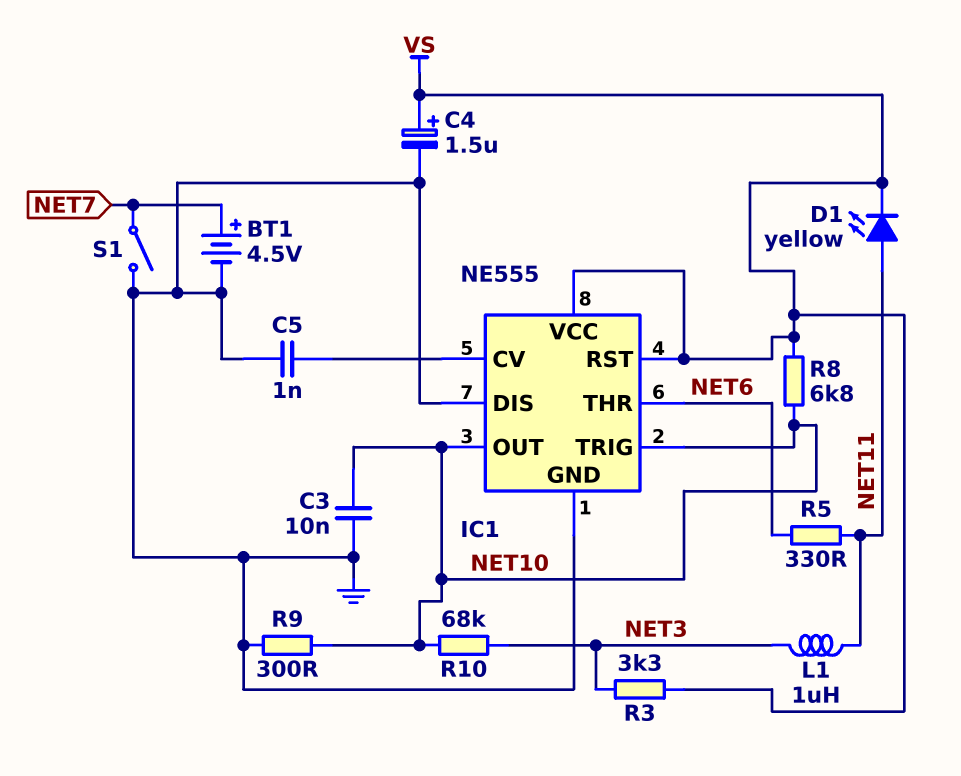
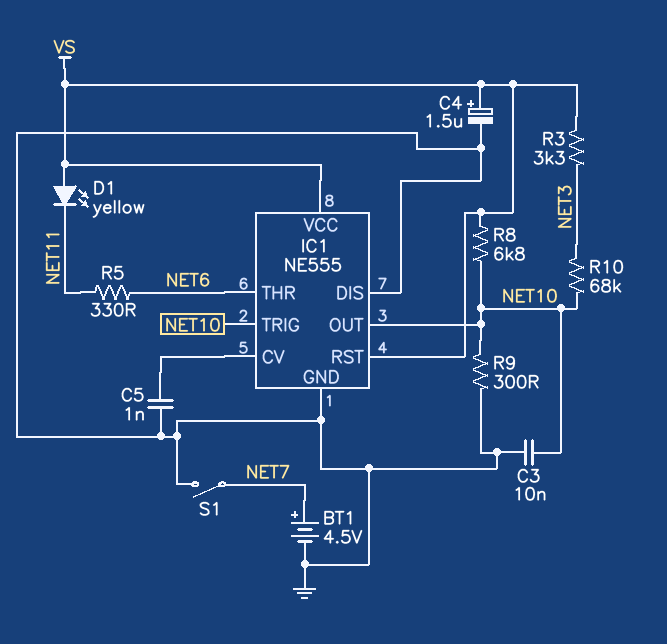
D1: LED yellow (A NET11, K VS) -> LED yellow (A VS, K NET11)
L1: 1uH (NET3, NET11) -> none

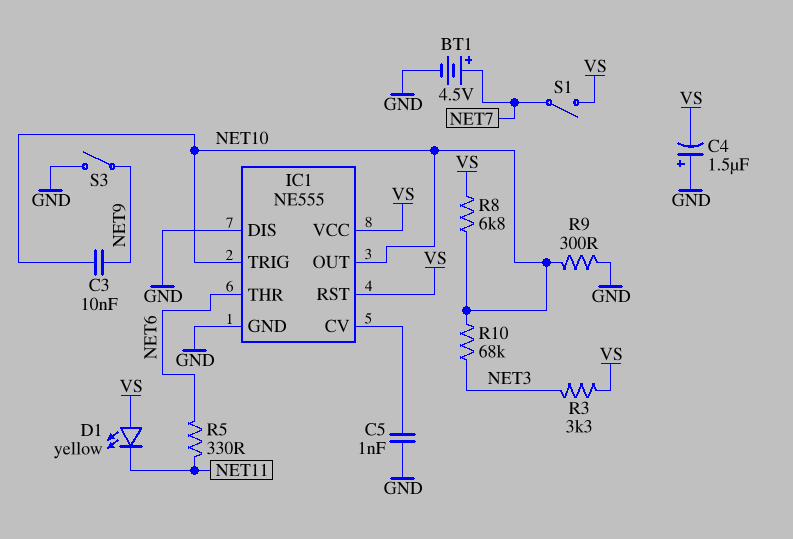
C3: 10nF (GND, NET10) -> 10nF (NET9, NET10)
C4: 1.5uF (plus VS, minus GND) -> 1.5uF (plus GND, minus VS)
S1: switch (GND, NET7) -> switch (NET7, VS)
S3: none -> switch (GND, NET9)

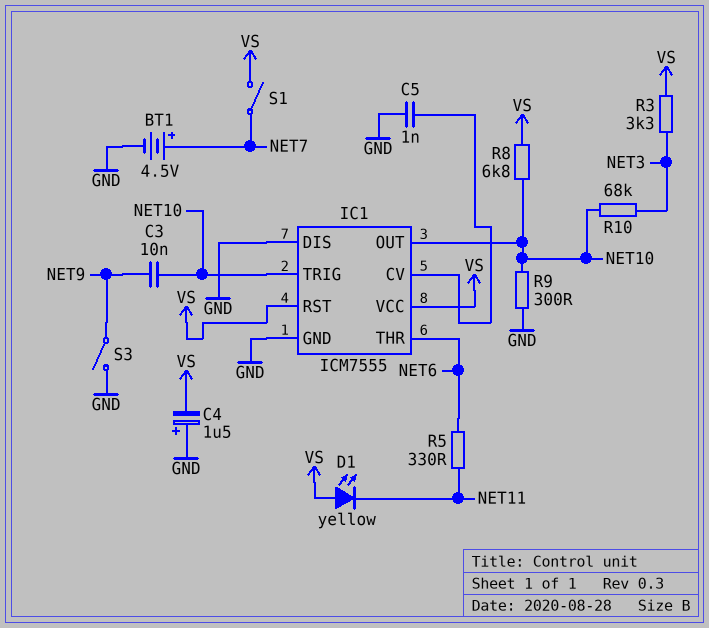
IC1: NE555 -> ICM7555

